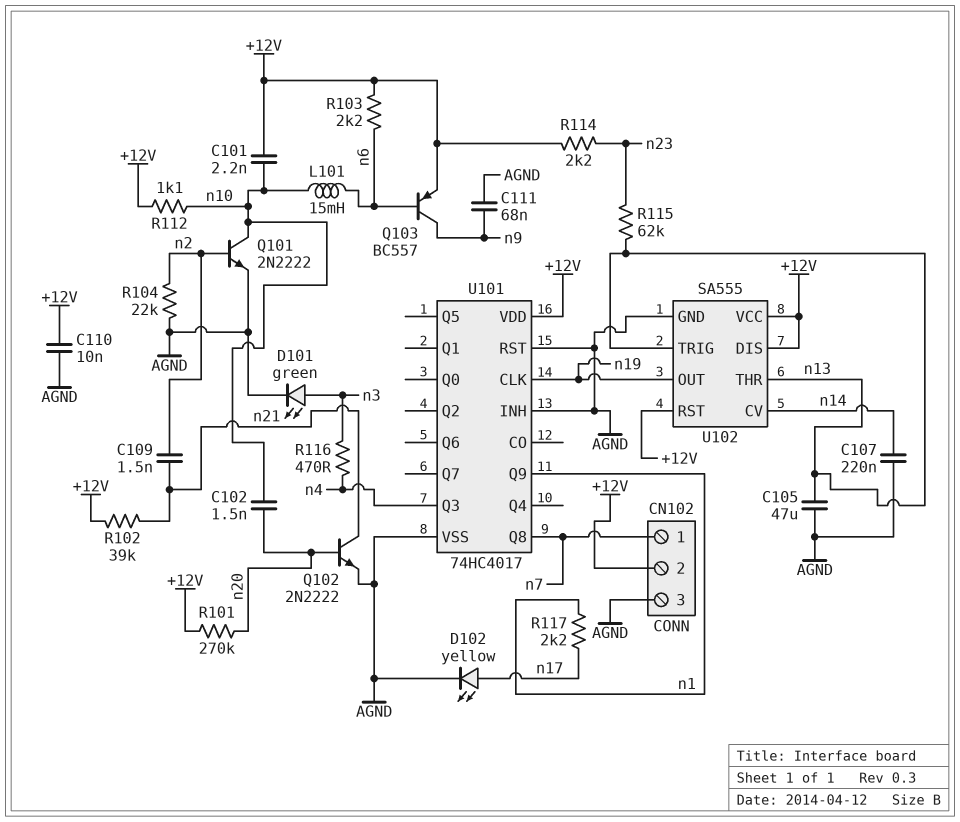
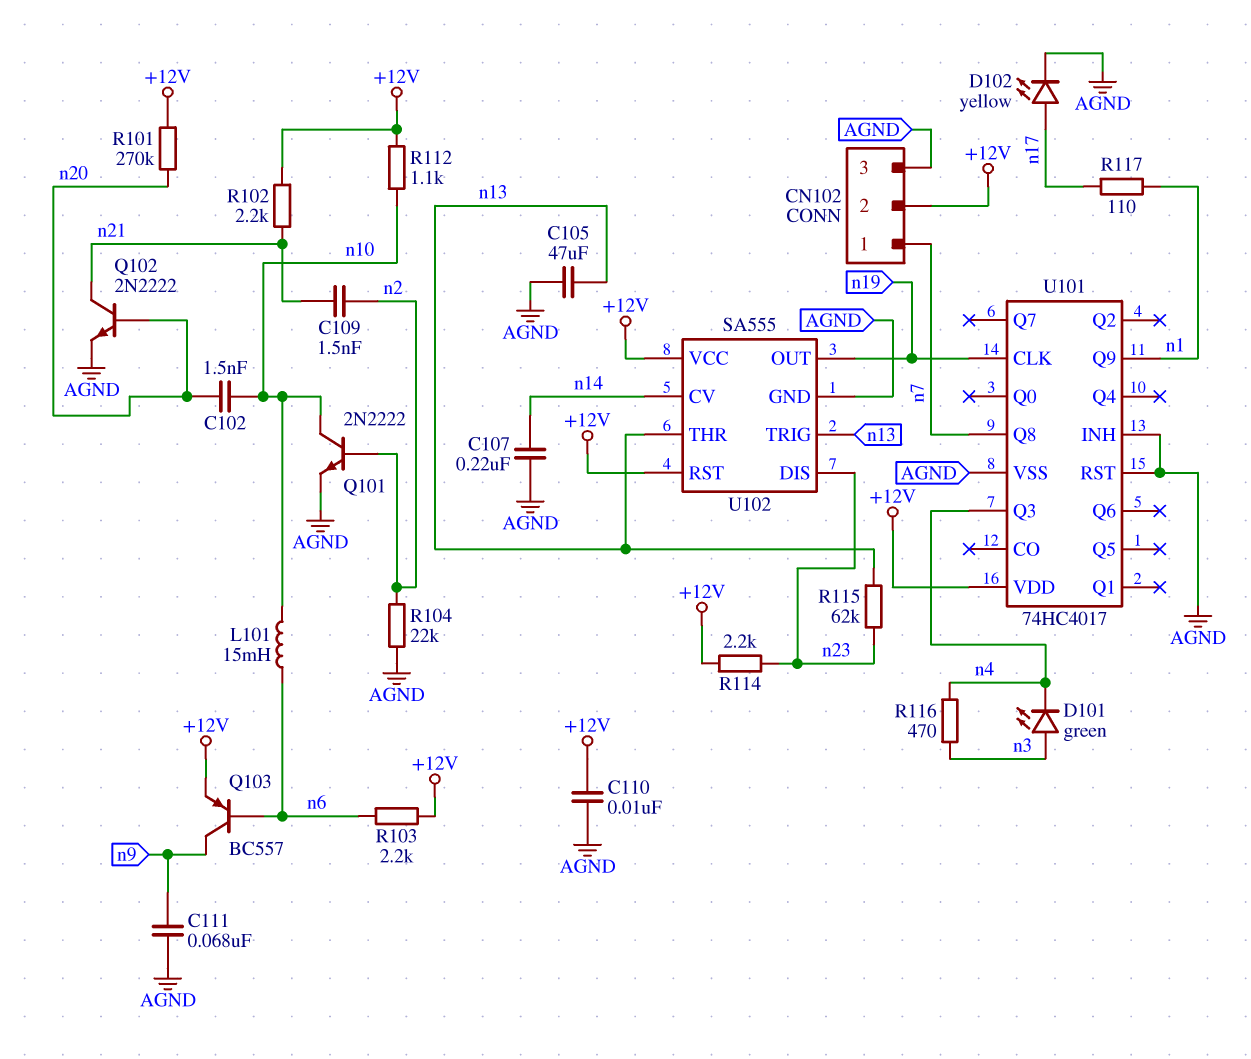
C101: 2.2nF (+12V, n10) -> none
D101: LED green (A n3, K AGND) -> LED green (A n3, K n4)
R102: 39k (+12V, n21) -> 2.2k (+12V, n21)
R117: 2.2k (n1, n17) -> 110 (n1, n17)
U102 pin DIS: +12V -> n23

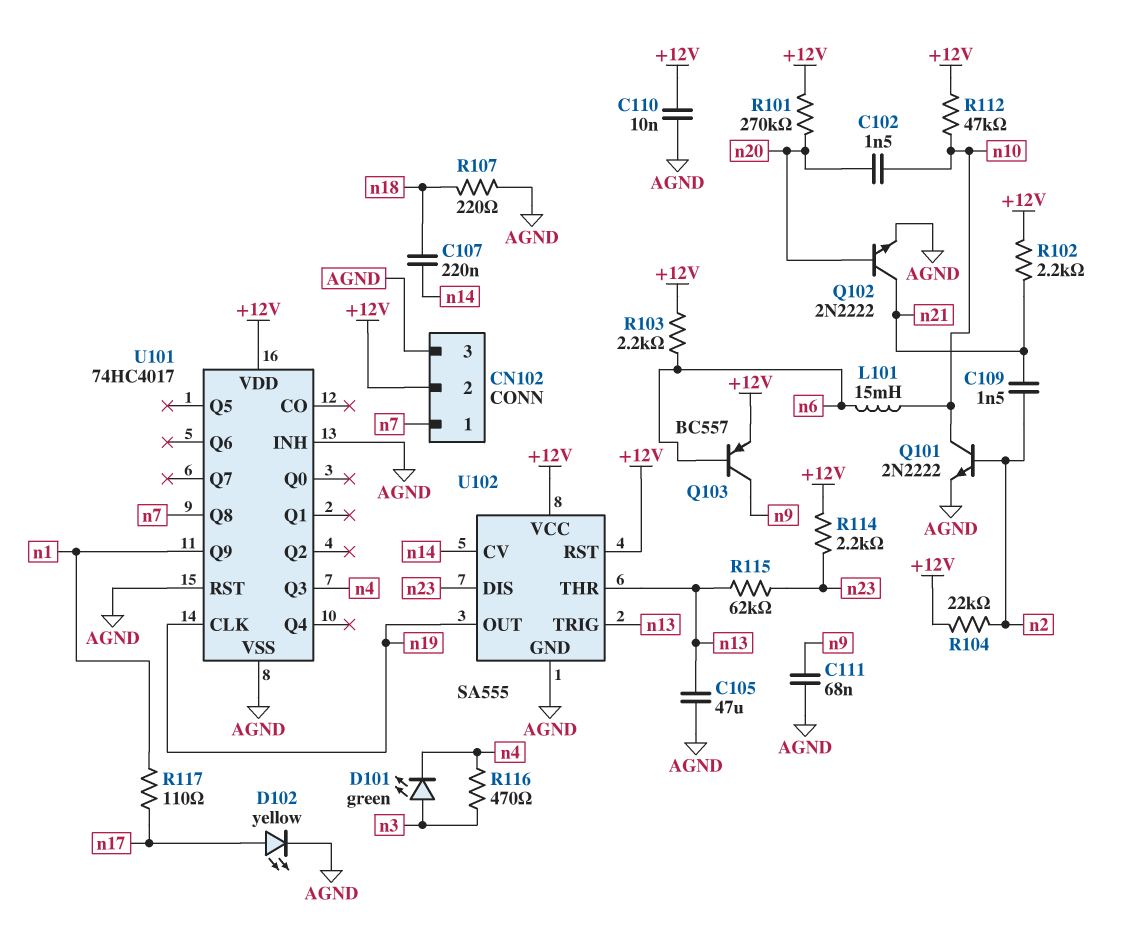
C107: 220nF (AGND, n14) -> 220nF (n14, n18)
R104: 22k (AGND, n2) -> 22k (+12V, n2)
R107: none -> 220 (AGND, n18)
R112: 1.1k (+12V, n10) -> 47k (+12V, n10)

